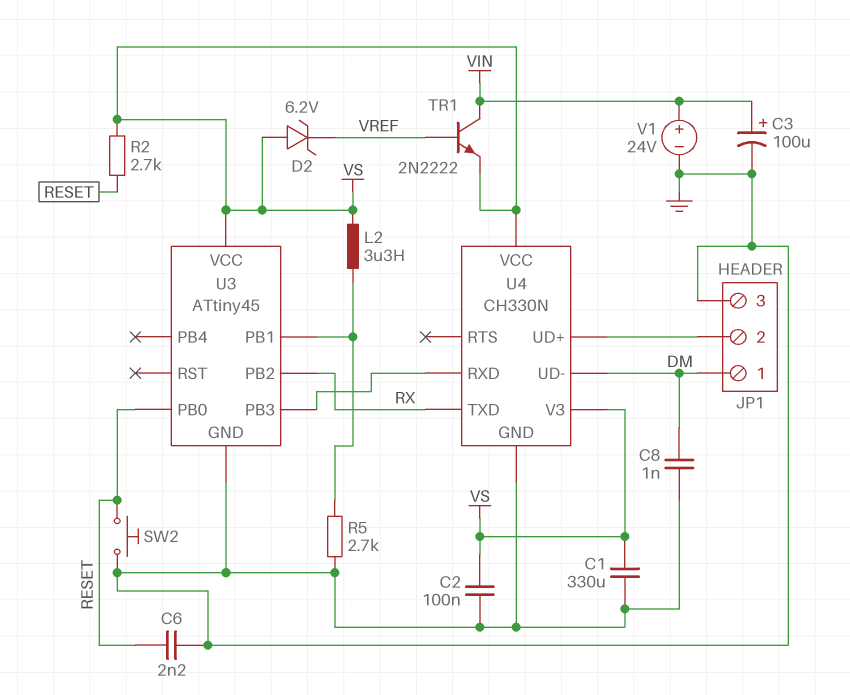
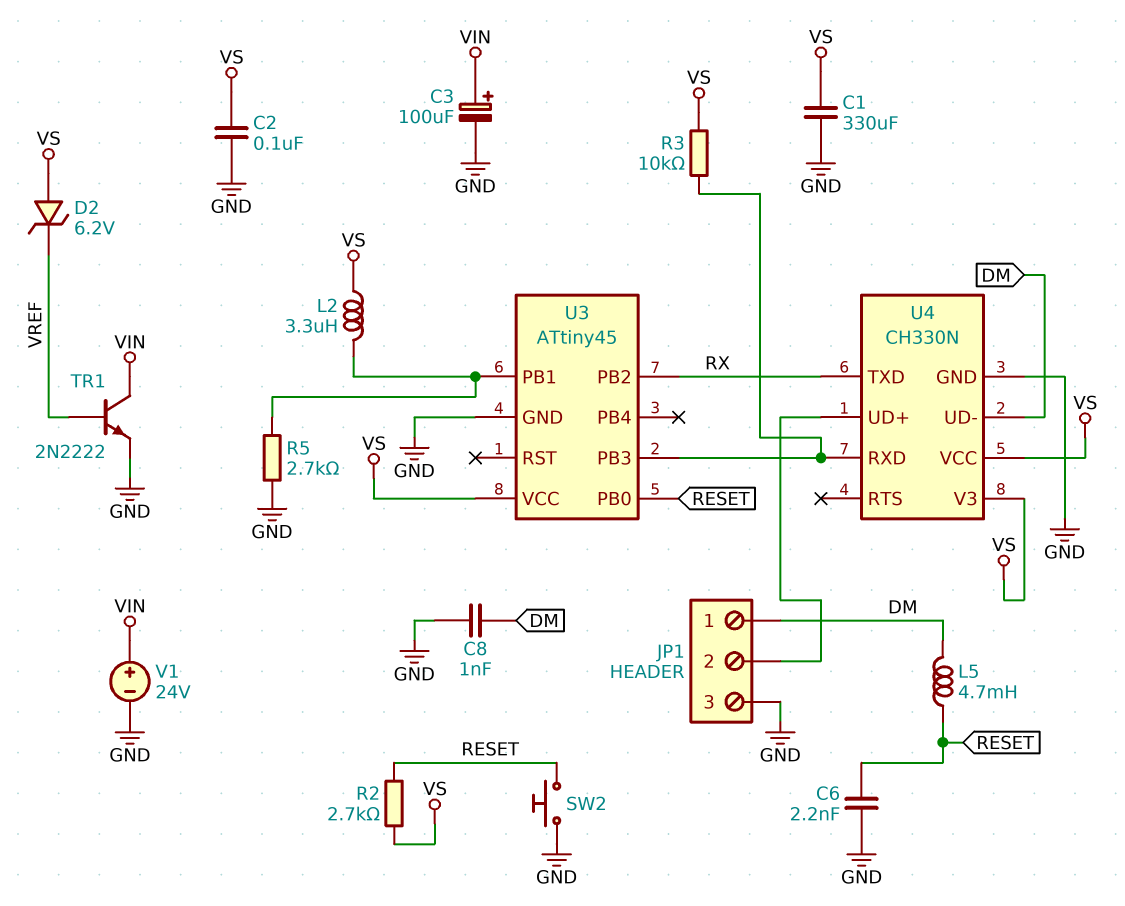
L5: none -> 4.7mH (DM, RESET)
R3: none -> 10k (U3/PB3, VS)
TR1: NPN 2N2222 (B VREF, C VIN, E VS) -> NPN 2N2222 (B VREF, C VIN, E GND)

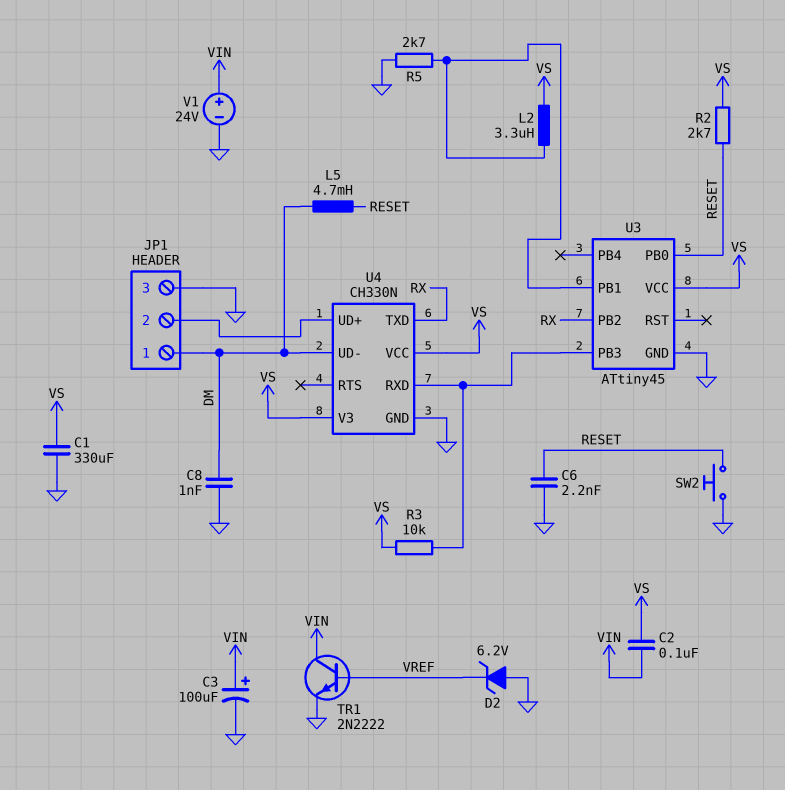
C2: 100nF (GND, VS) -> 100nF (VIN, VS)
D2: zener 6.2V (A VS, K VREF) -> zener 6.2V (A GND, K VREF)

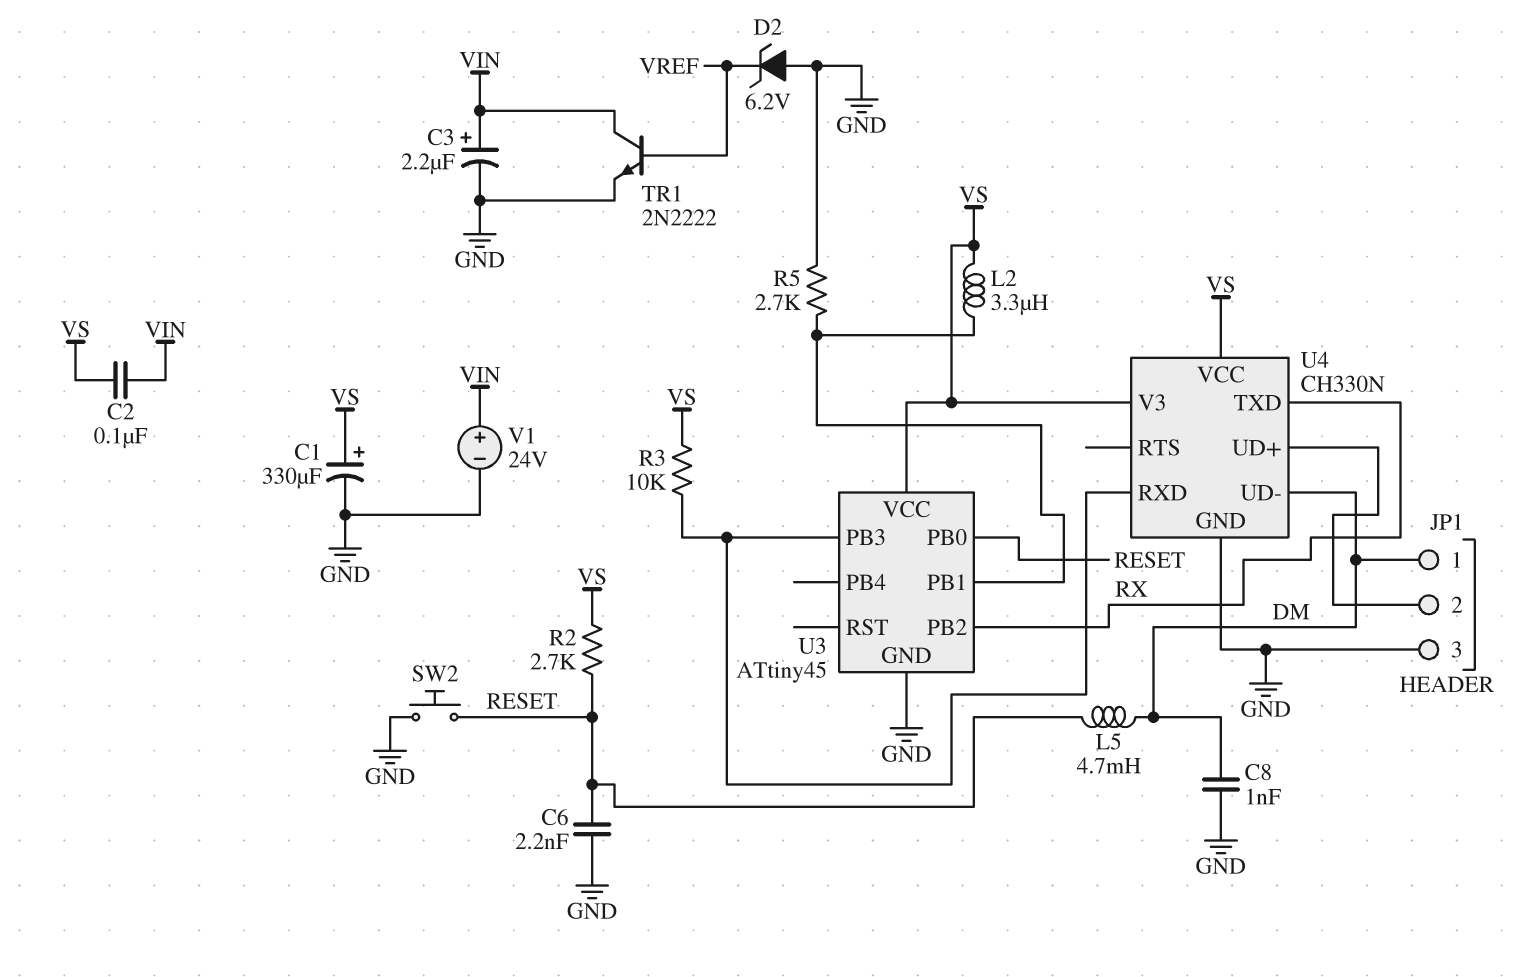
C1: 330uF (GND, VS) -> 330uF (plus VS, minus GND)
C3: 100uF (plus VIN, minus GND) -> 2.2uF (plus VIN, minus GND)

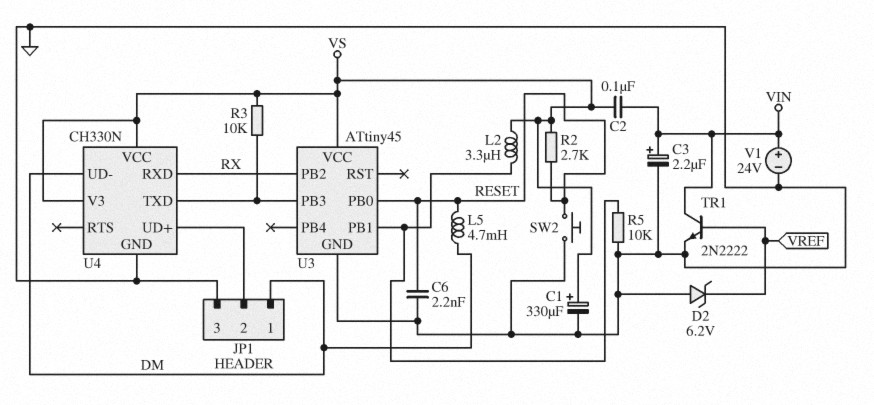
C8: 1nF (DM, GND) -> none
R5: 2.7k (GND, U3/PB1) -> 10k (GND, U3/PB1)
U4 pin RXD: U3/PB3 -> RX
U4 pin TXD: RX -> U3/PB3

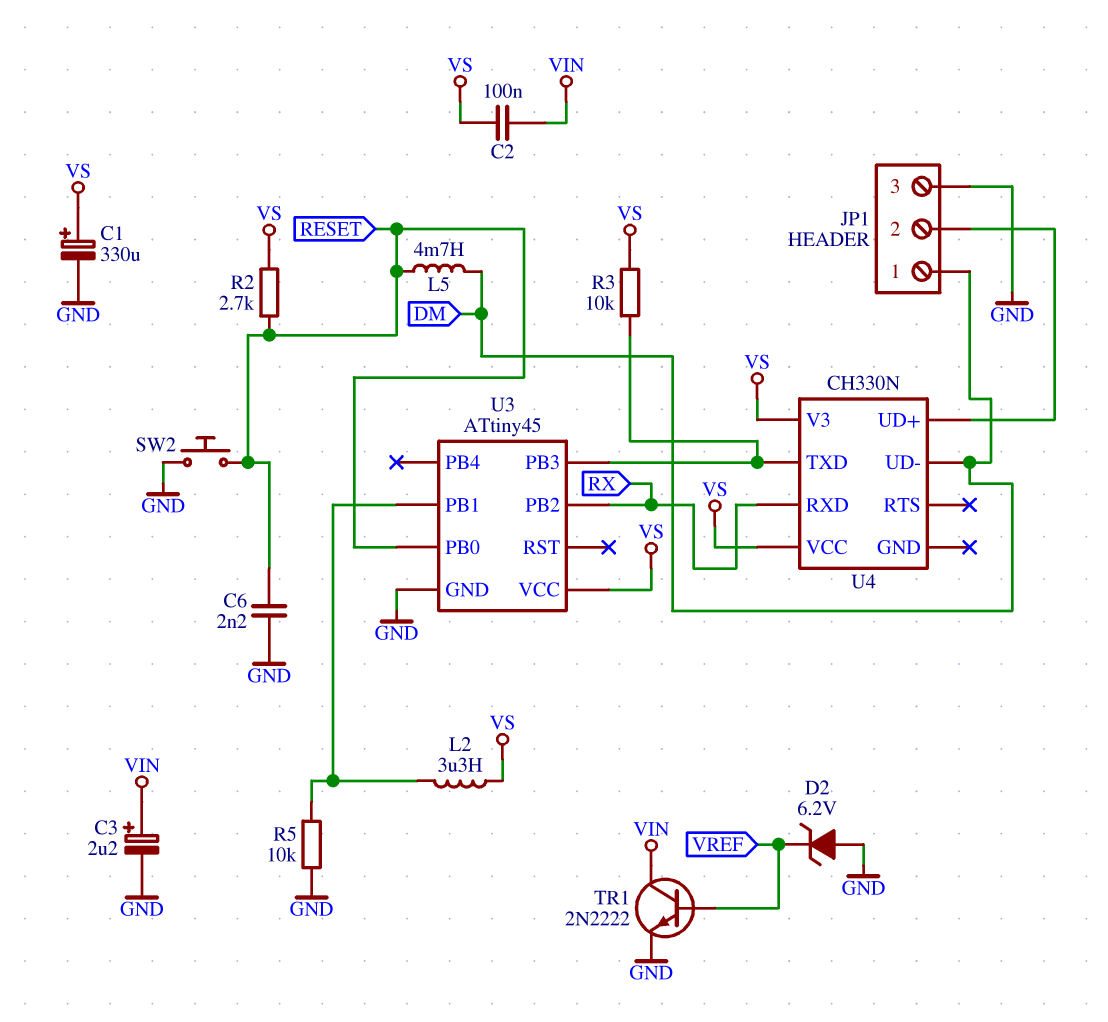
U4 pin GND: GND -> none
V1: 24V (plus VIN, minus GND) -> none

